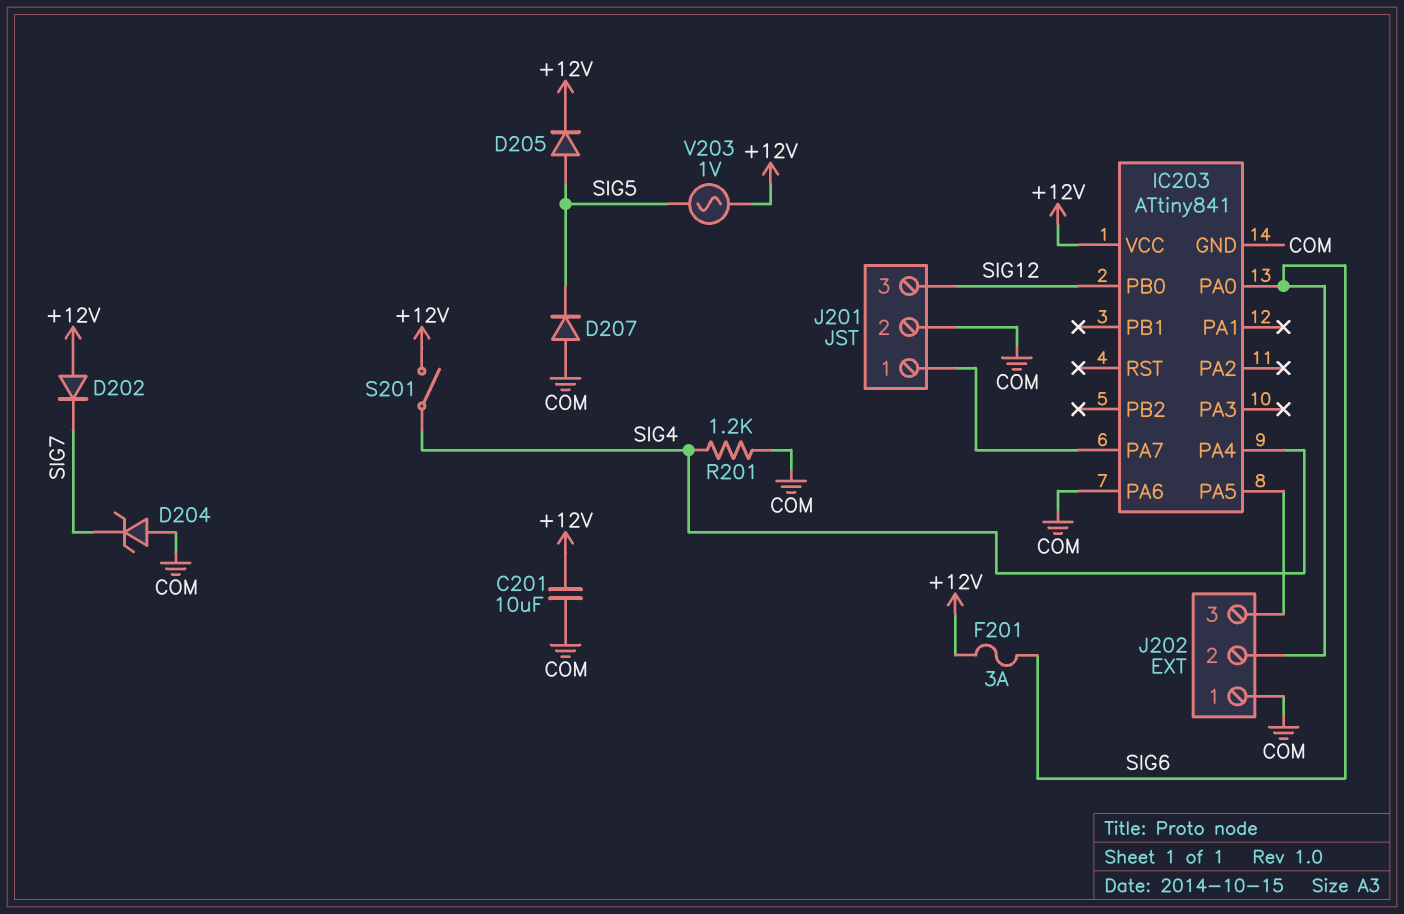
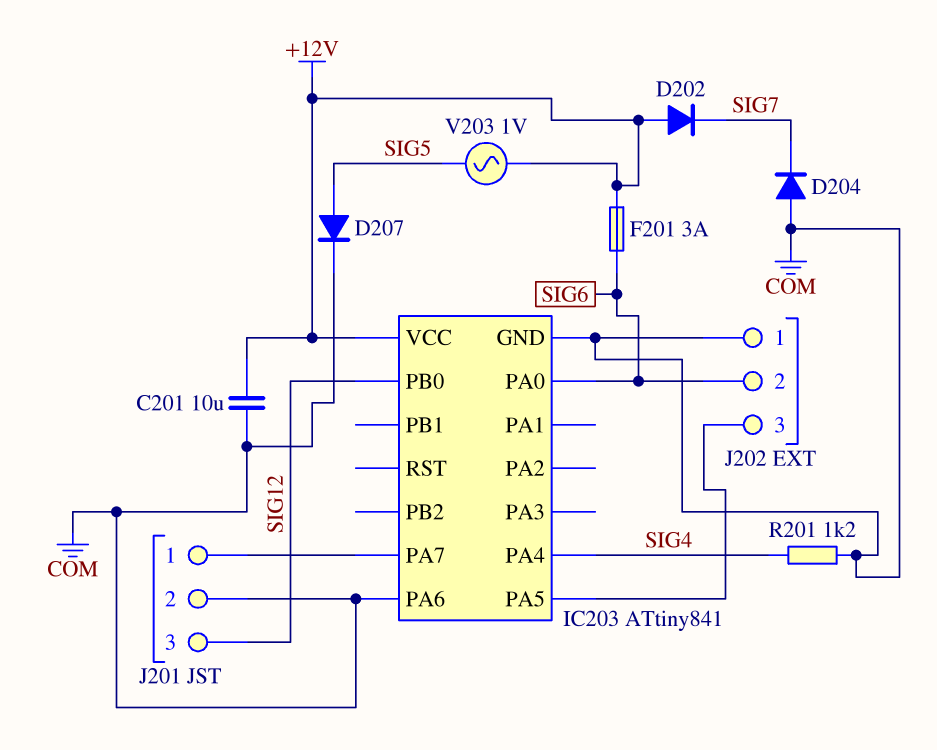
D204: zener (A COM, K SIG7) -> diode (A COM, K SIG7)
D205: diode (A SIG5, K +12V) -> none
D207: diode (A COM, K SIG5) -> diode (A SIG5, K COM)
S201: switch (+12V, SIG4) -> none

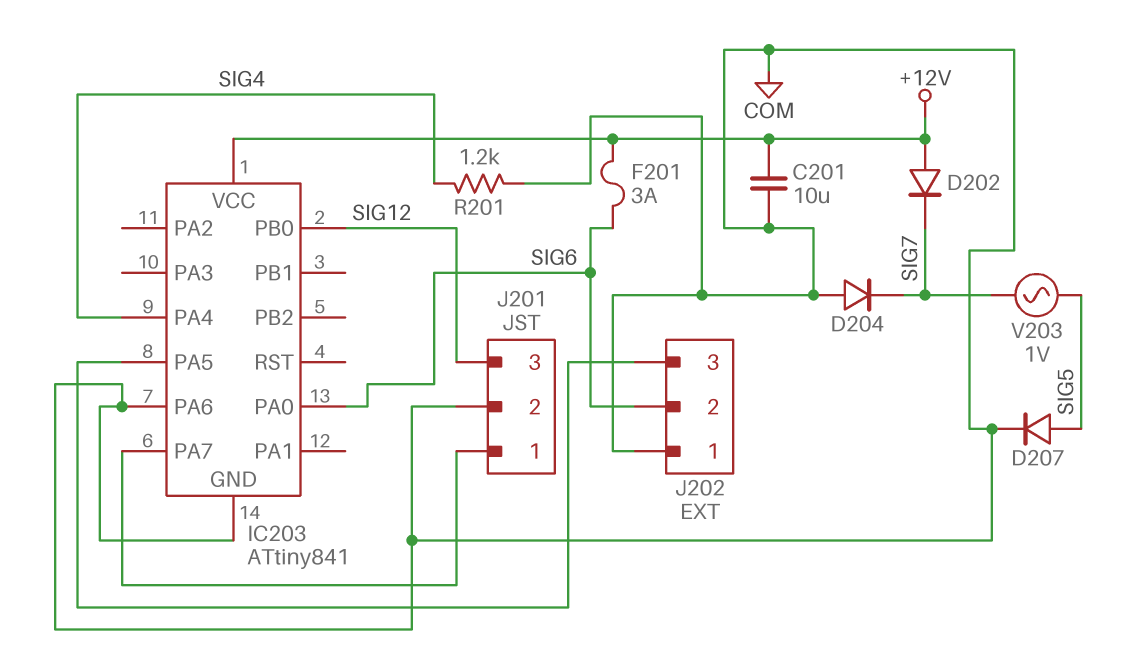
V203: AC 1V (+12V, SIG5) -> AC 1V (SIG5, SIG7)

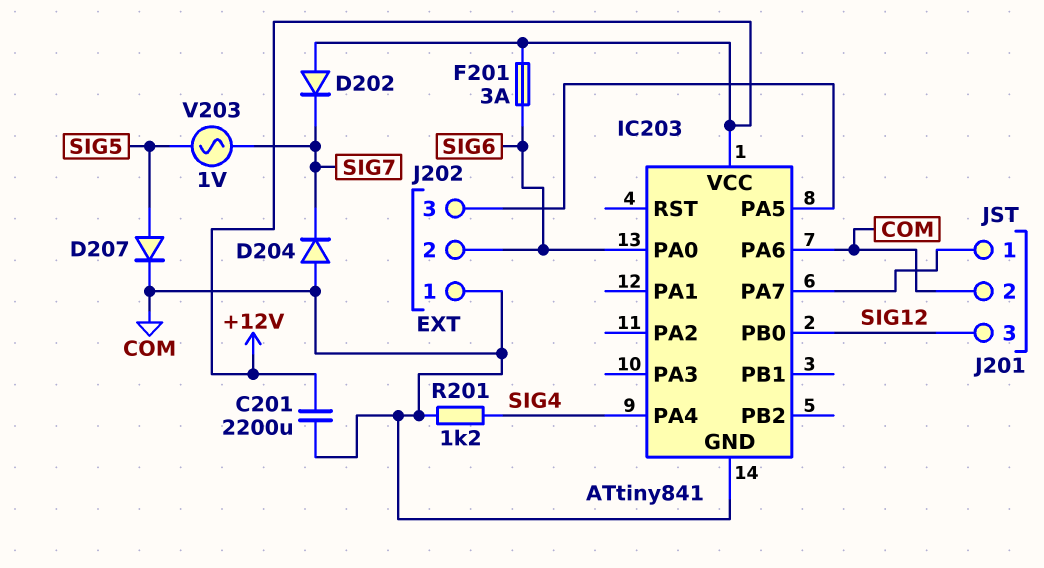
C201: 10uF (+12V, COM) -> 2200uF (+12V, COM)

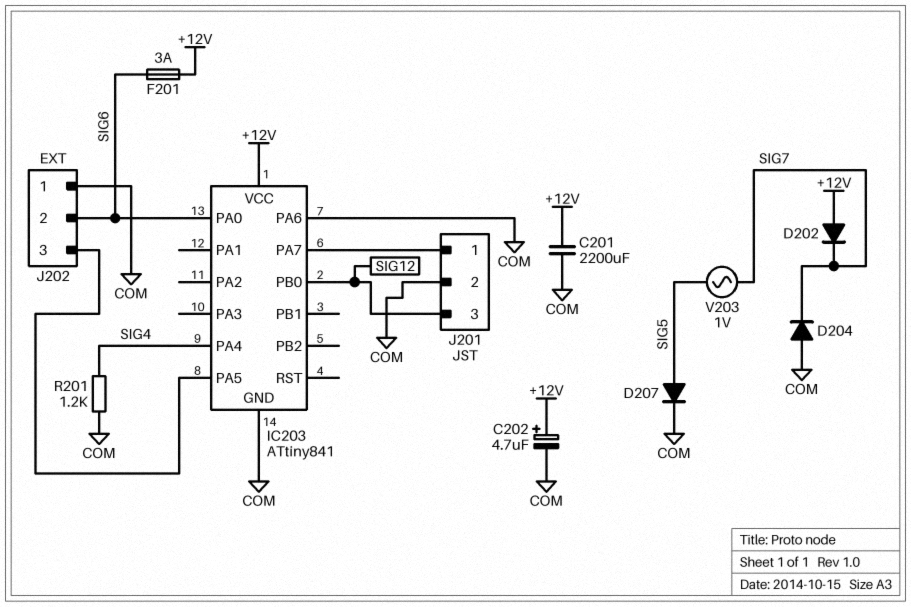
C202: none -> 4.7uF (plus +12V, minus COM)

